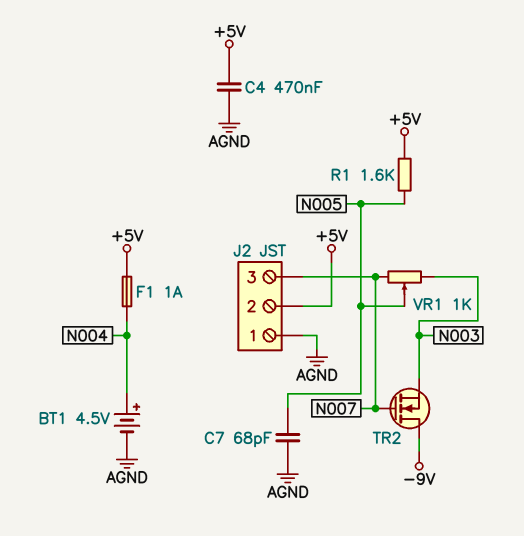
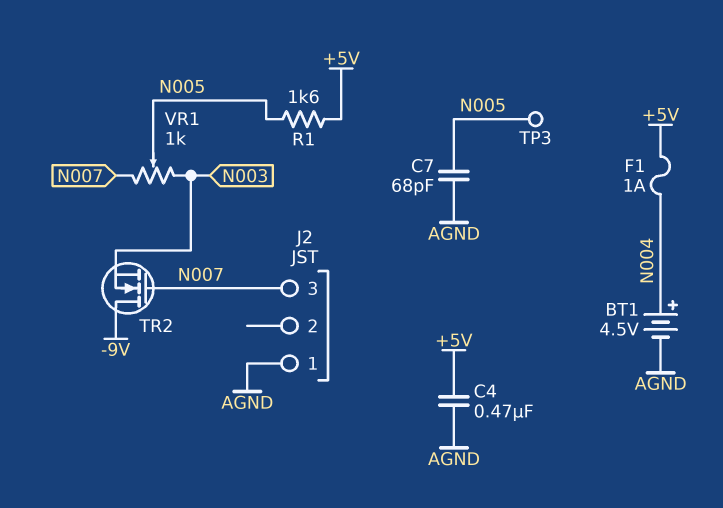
J2 pin 2: +5V -> none
TP3: none -> test point (N005)

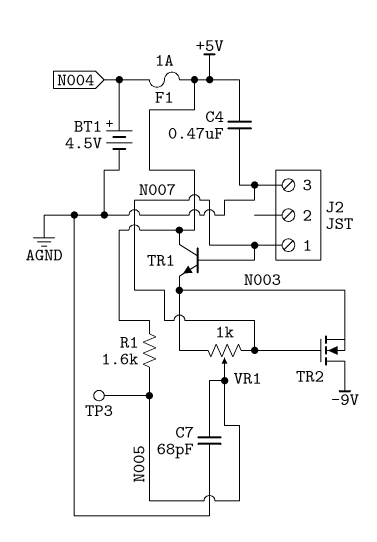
J2 pin 1: AGND -> N007
J2 pin 3: N007 -> AGND
TR1: none -> NPN (B N007, C +5V, E N003)

